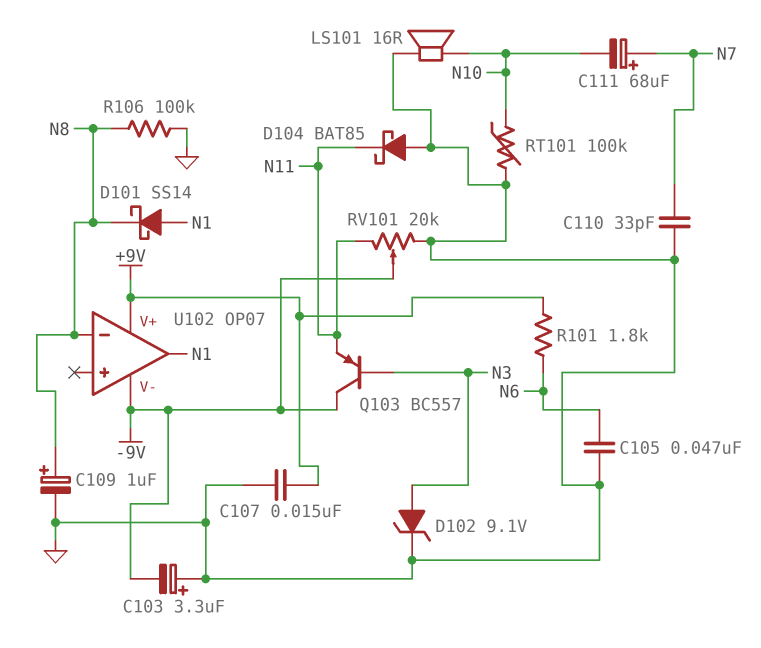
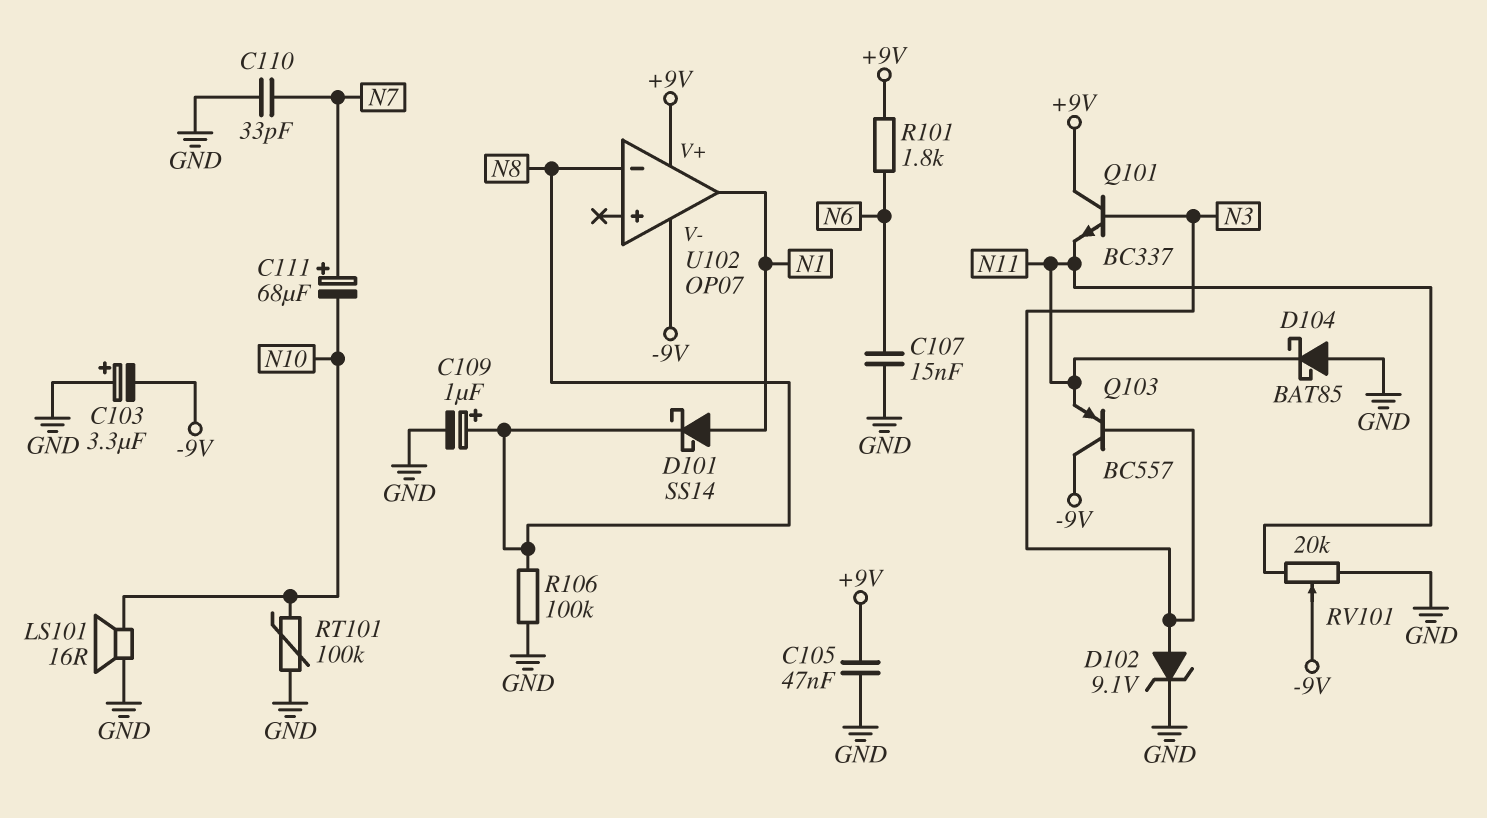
C105: 47nF (GND, N6) -> 47nF (+9V, GND)
C107: 15nF (+9V, GND) -> 15nF (GND, N6)
Q101: none -> NPN BC337 (B N3, C +9V, E N11)

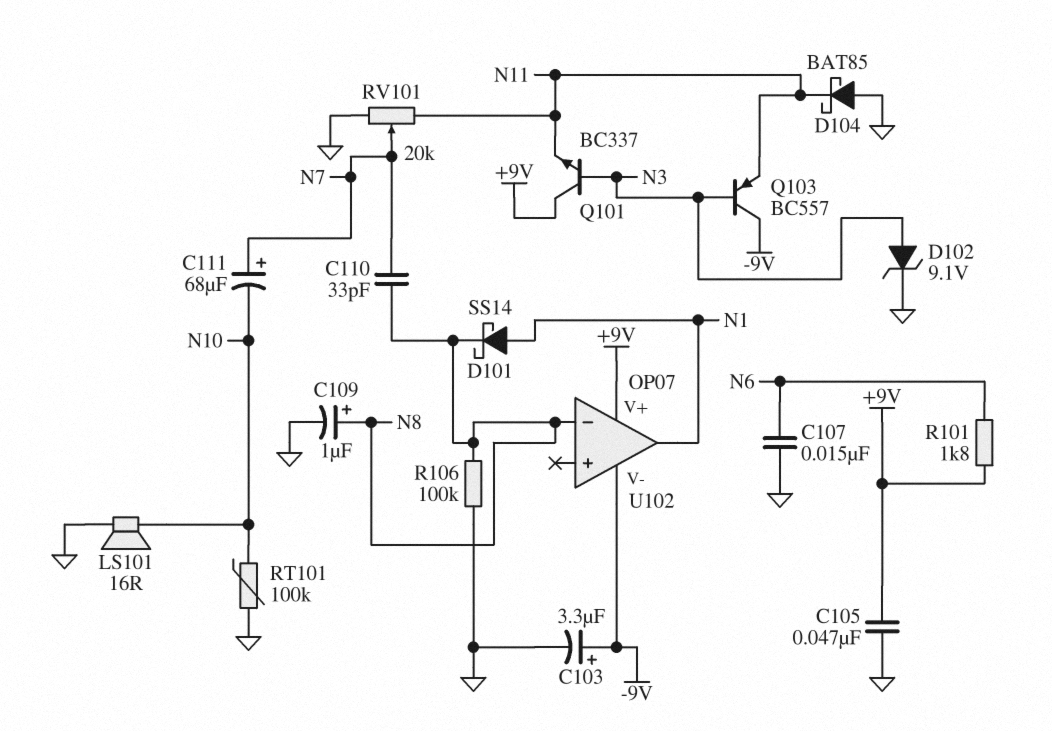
C103: 3.3uF (plus GND, minus -9V) -> 3.3uF (plus -9V, minus GND)
C110: 33pF (GND, N7) -> 33pF (N7, N8)
RV101: 20k (GND, N11, wiper -9V) -> 20k (GND, N11, wiper N7)

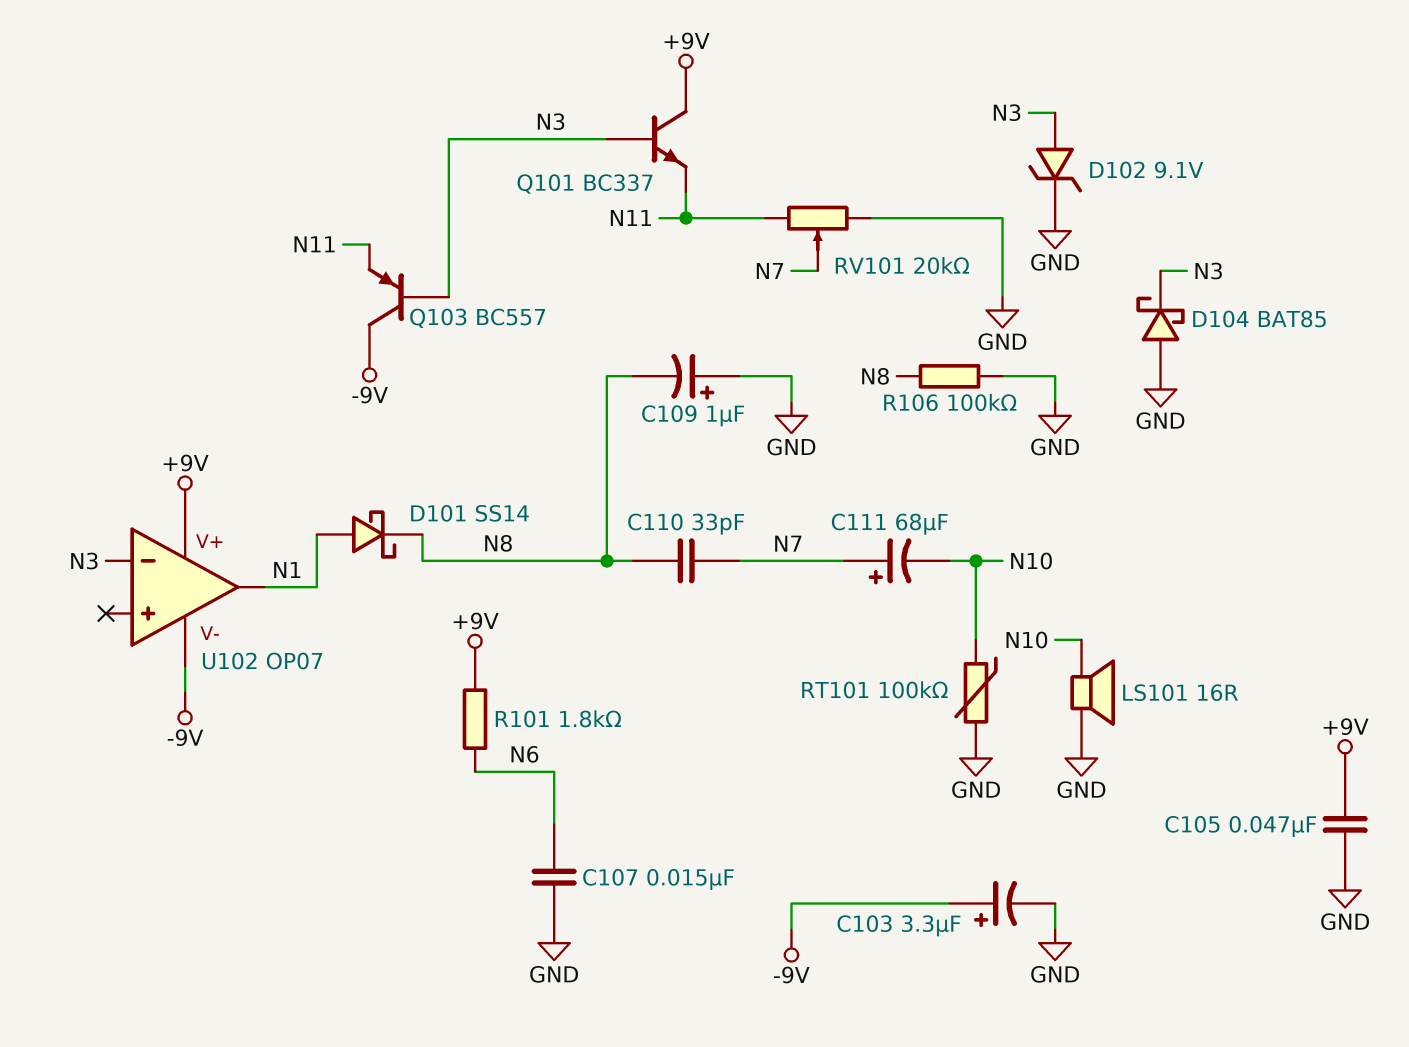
C109: 1uF (plus N8, minus GND) -> 1uF (plus GND, minus N8)
D104: schottky BAT85 (A GND, K N11) -> schottky BAT85 (A GND, K N3)
U102 pin in-: N8 -> N3

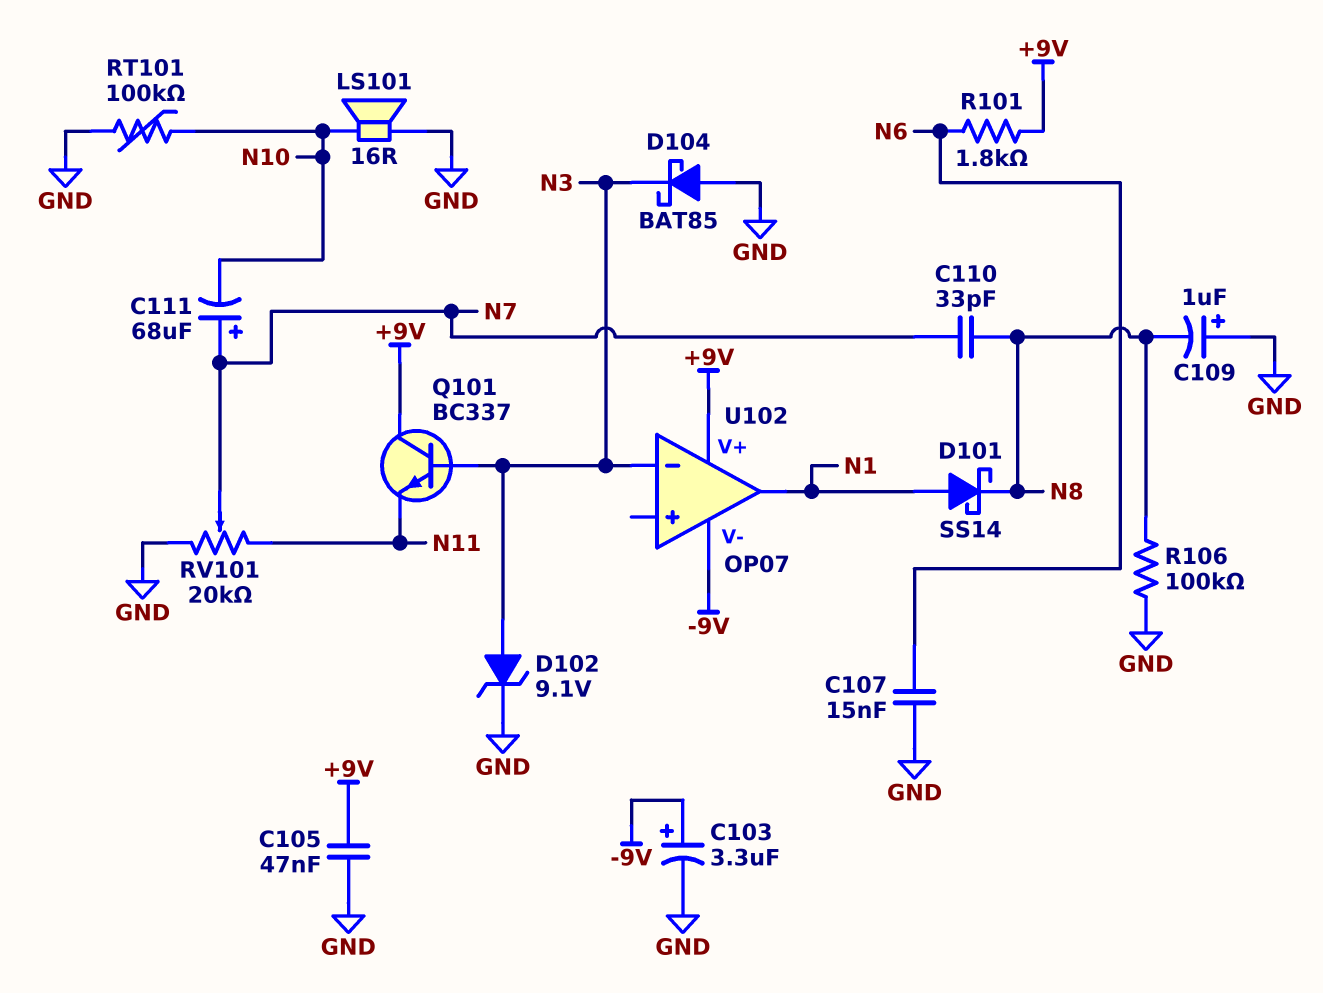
Q103: PNP BC557 (B N3, C -9V, E N11) -> none

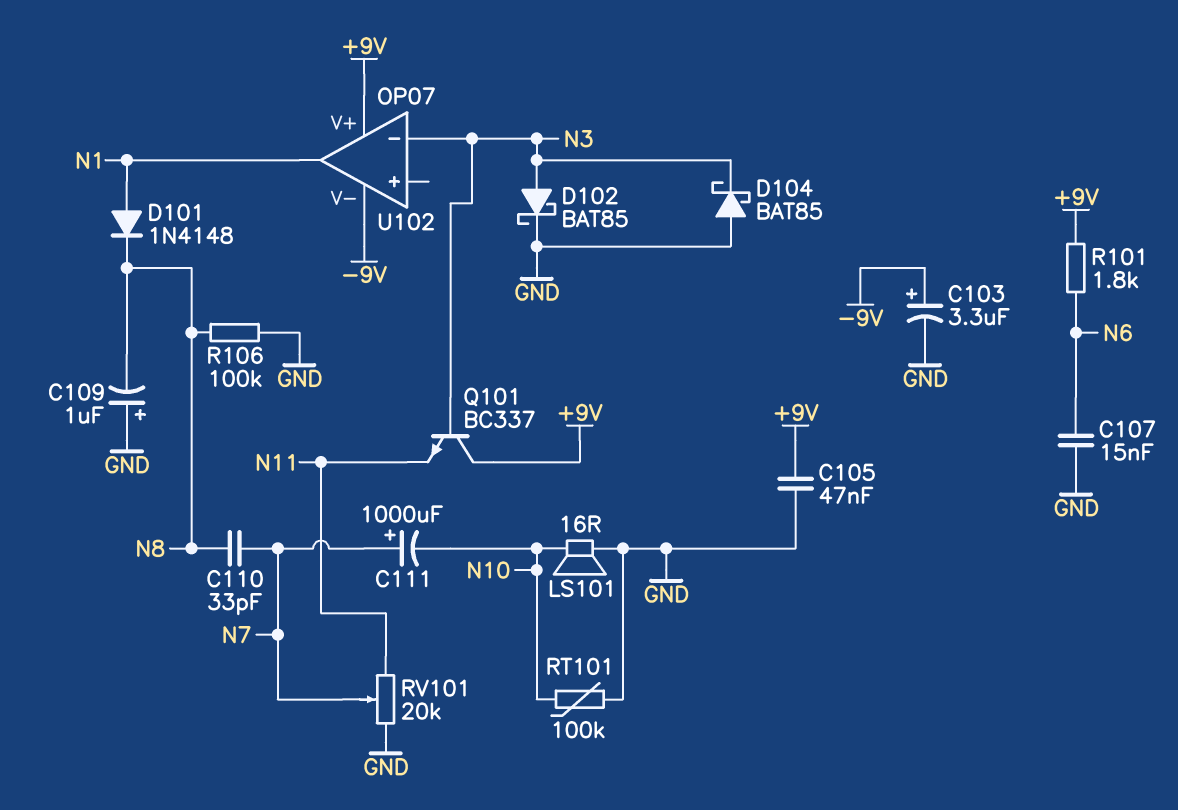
C111: 68uF (plus N7, minus N10) -> 1000uF (plus N7, minus N10)
D101: schottky SS14 (A N1, K N8) -> diode 1N4148 (A N1, K N8)
D102: zener 9.1V (A N3, K GND) -> schottky BAT85 (A N3, K GND)

